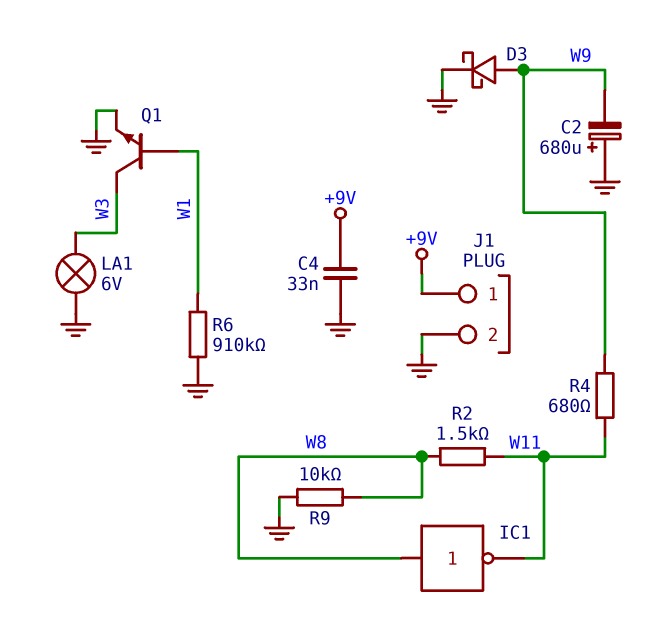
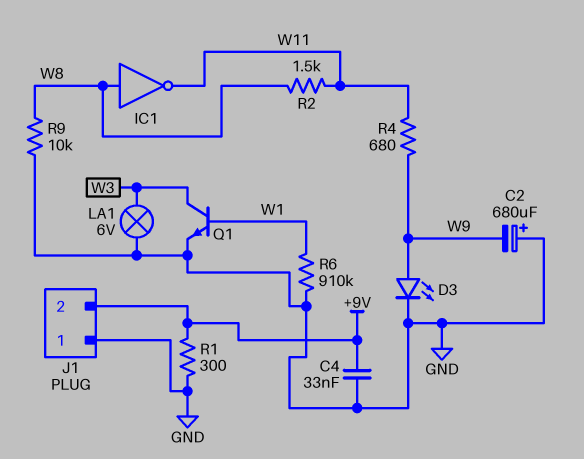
D3: schottky (A W9, K GND) -> LED (A W9, K GND)
J1 pin 1: +9V -> GND
J1 pin 2: GND -> +9V
R1: none -> 300 (+9V, GND)

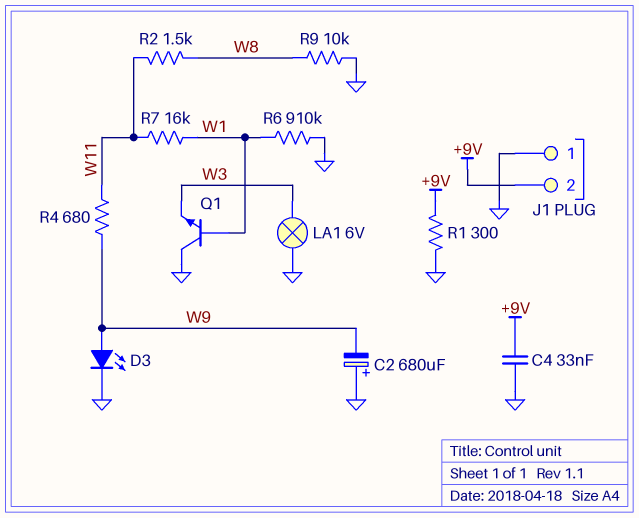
IC1: NOT (in W8, out W11) -> none
Q1: NPN (B W1, C W3, E GND) -> NPN (B W1, C GND, E W3)
R7: none -> 16k (W1, W11)

